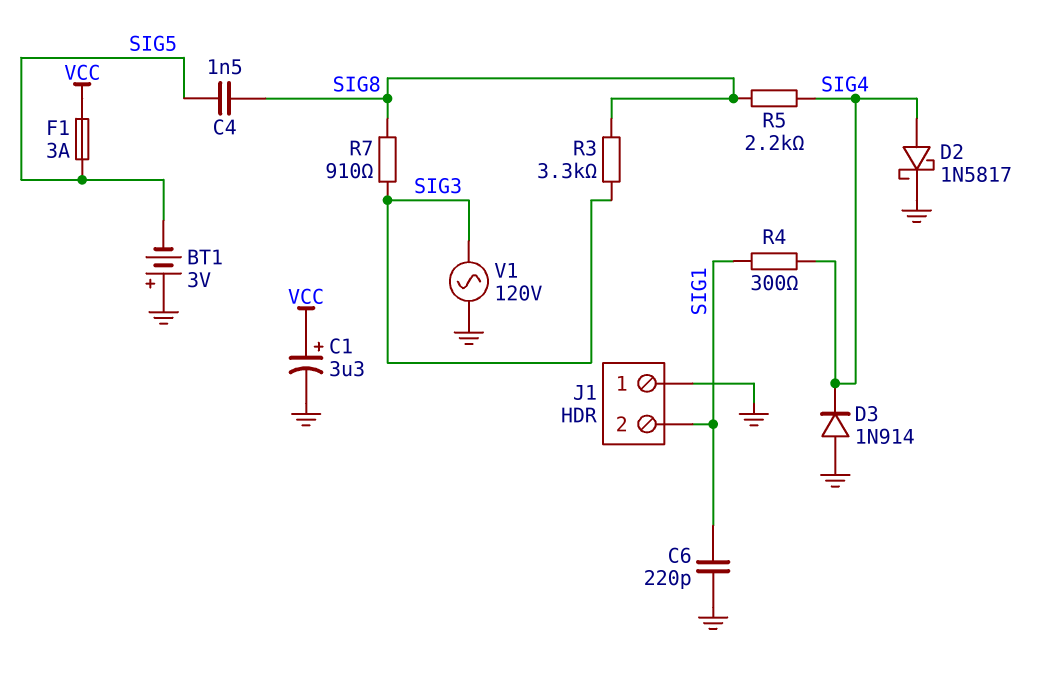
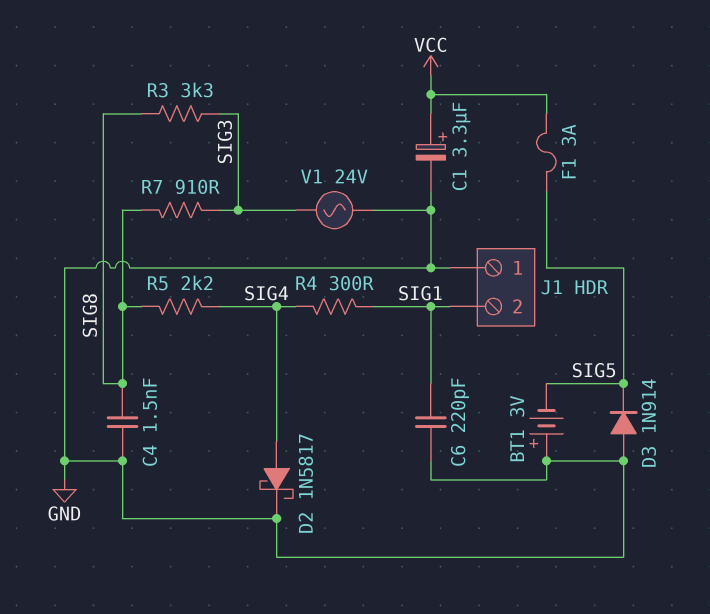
C4: 1.5nF (SIG5, SIG8) -> 1.5nF (GND, SIG8)
D3: diode 1N914 (A GND, K SIG4) -> diode 1N914 (A GND, K SIG5)
V1: AC 120V (GND, SIG3) -> AC 24V (GND, SIG3)

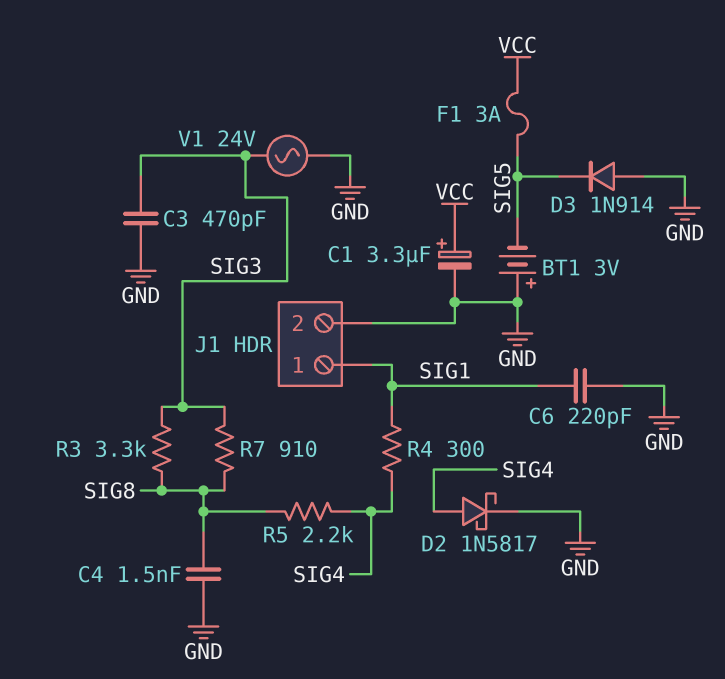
C3: none -> 470pF (GND, SIG3)
J1 pin 1: GND -> SIG1
J1 pin 2: SIG1 -> GND

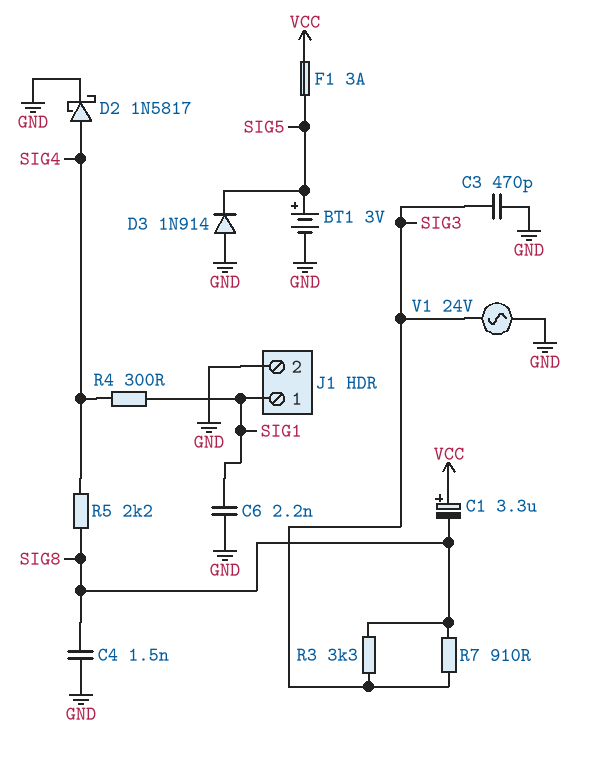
BT1: 3V (plus GND, minus SIG5) -> 3V (plus SIG5, minus GND)
C1: 3.3uF (plus VCC, minus GND) -> 3.3uF (plus VCC, minus SIG8)
C6: 220pF (GND, SIG1) -> 2.2nF (GND, SIG1)

